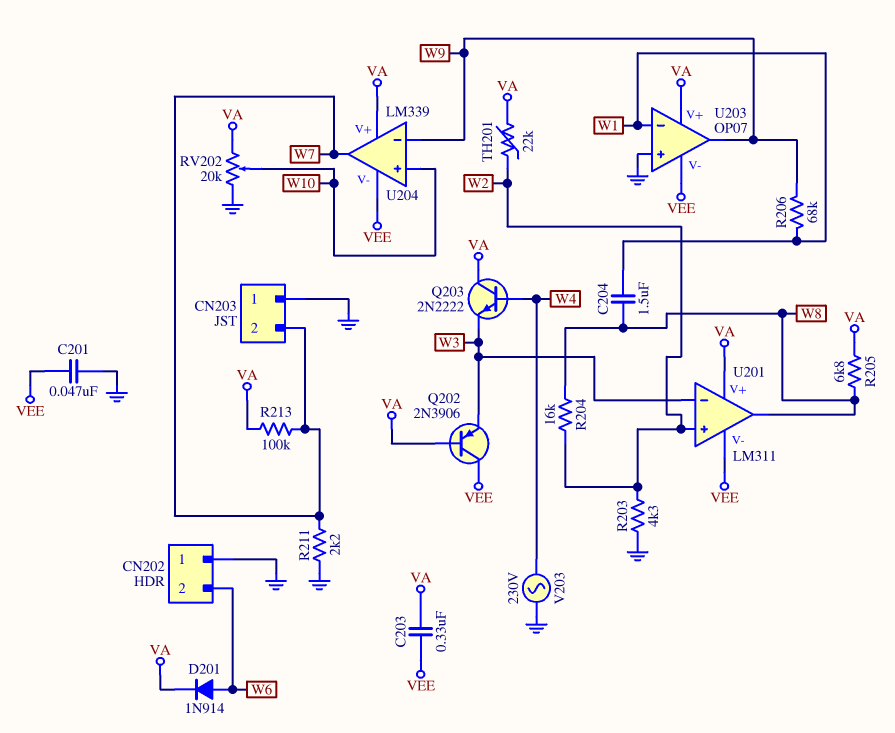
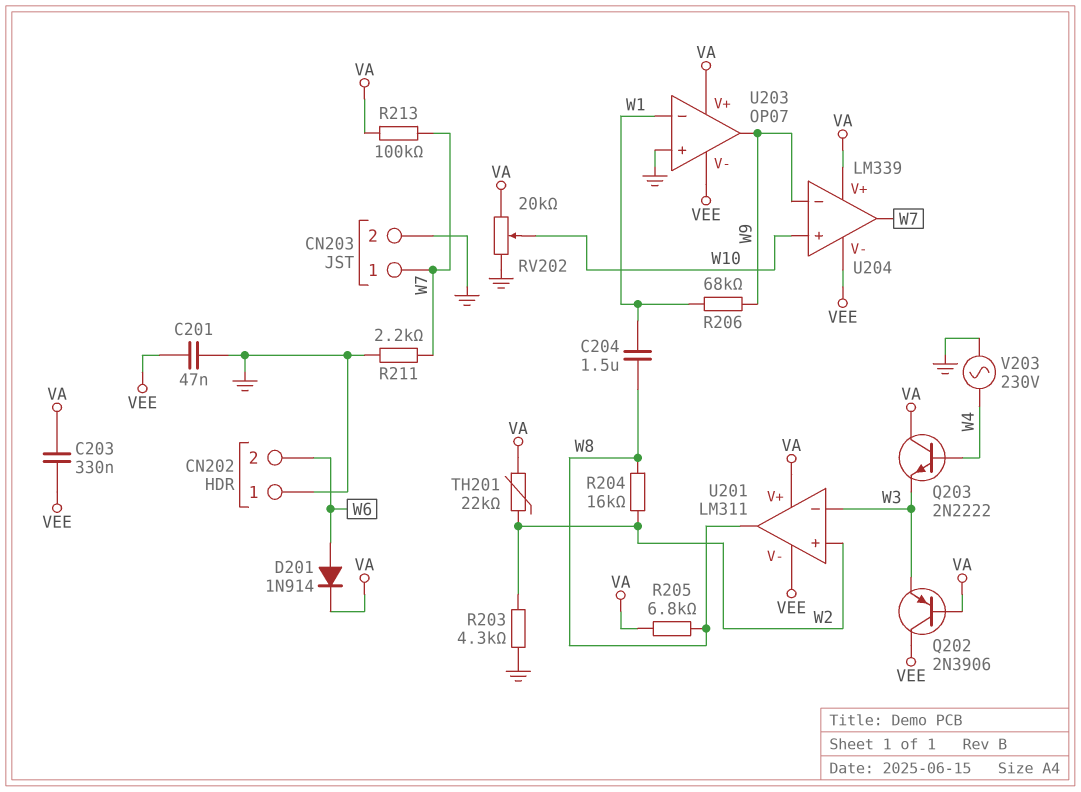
CN203 pin 1: GND -> W7
CN203 pin 2: W7 -> GND

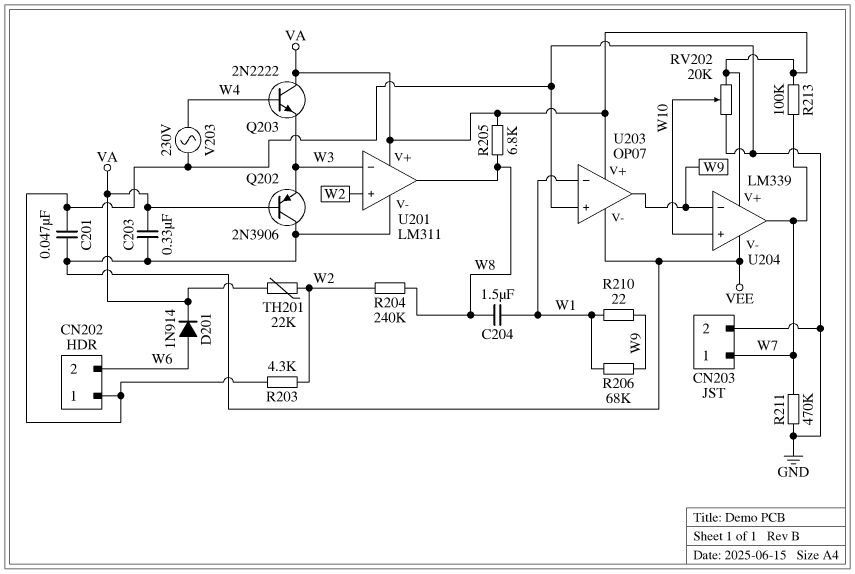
R204: 16k (W2, W8) -> 240k (W2, W8)
R210: none -> 22 (W1, W9)
R211: 2.2k (GND, W7) -> 470k (GND, W7)

